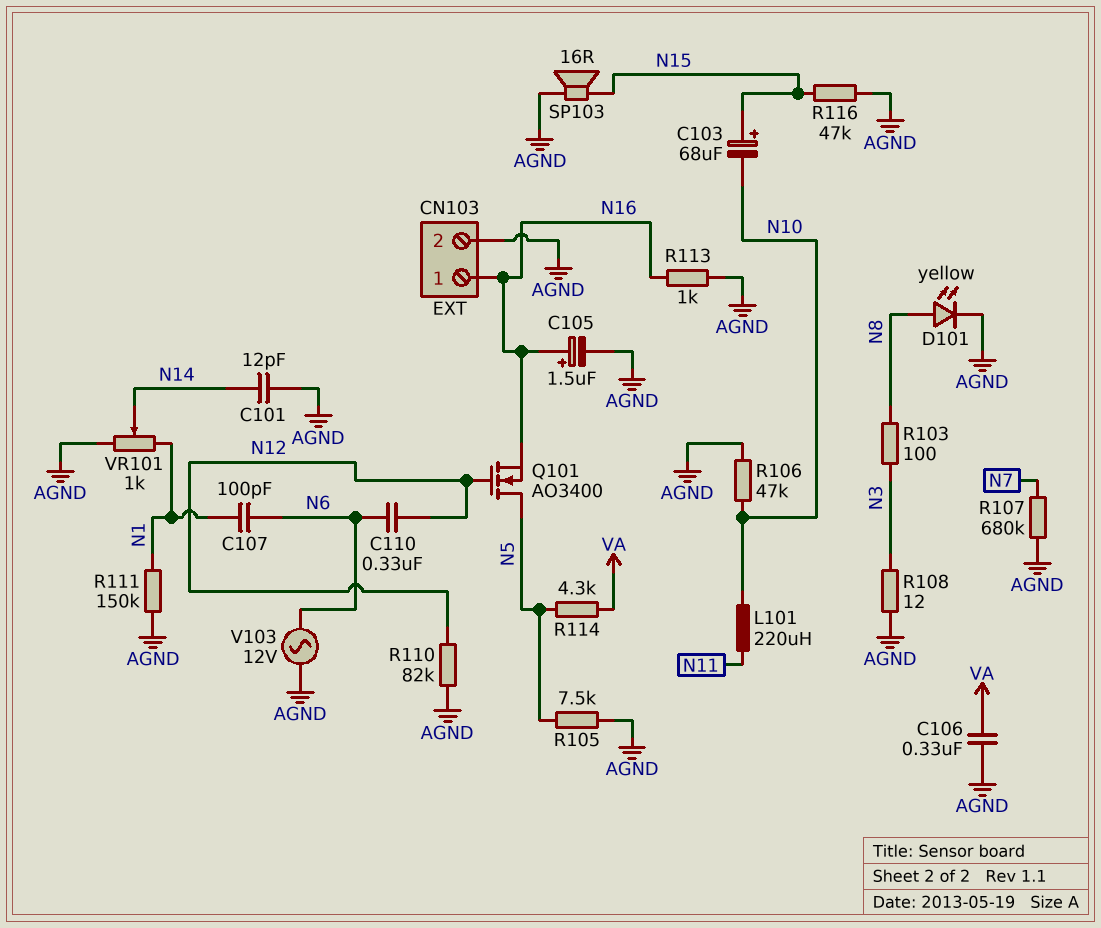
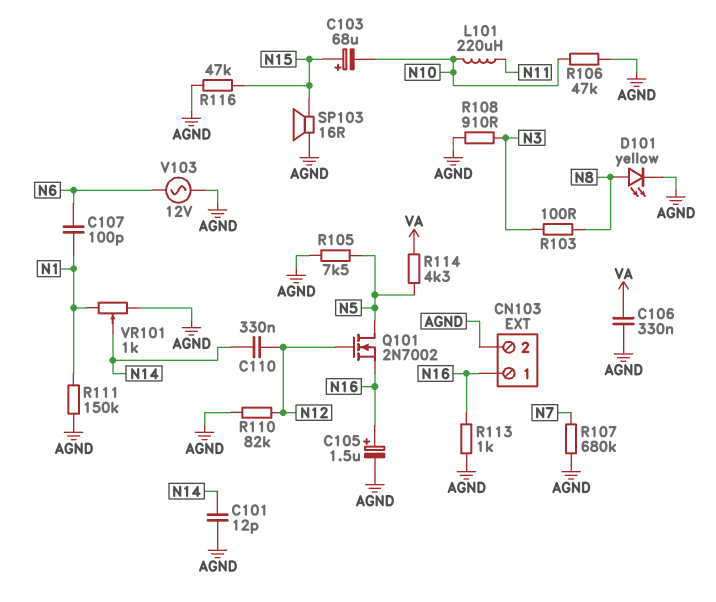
C110: 330nF (N6, N12) -> 330nF (N12, N14)
Q101: NMOS AO3400 (G N12, D N5, S N16) -> NMOS 2N7002 (G N12, D N5, S N16)
R108: 12 (AGND, N3) -> 910 (AGND, N3)

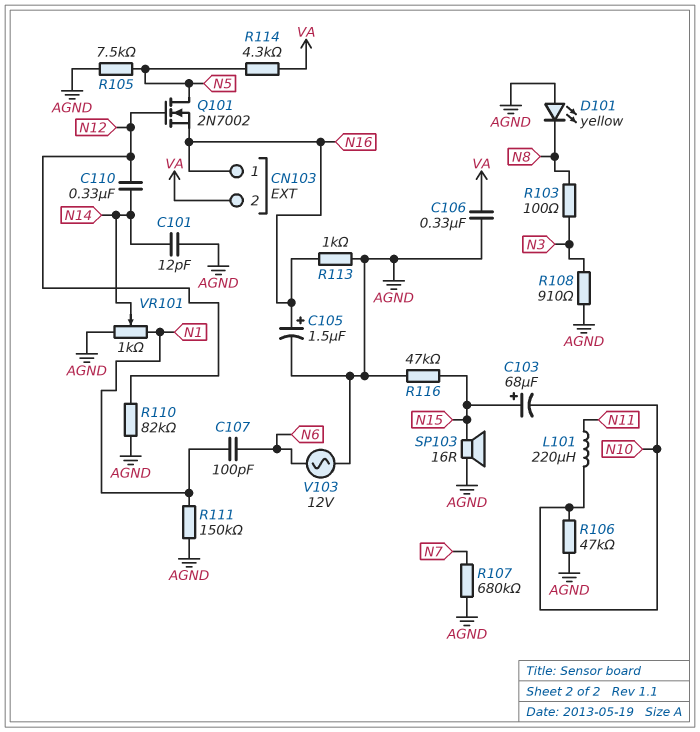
CN103 pin 2: AGND -> VA
D101: LED yellow (A N8, K AGND) -> LED yellow (A AGND, K N8)

